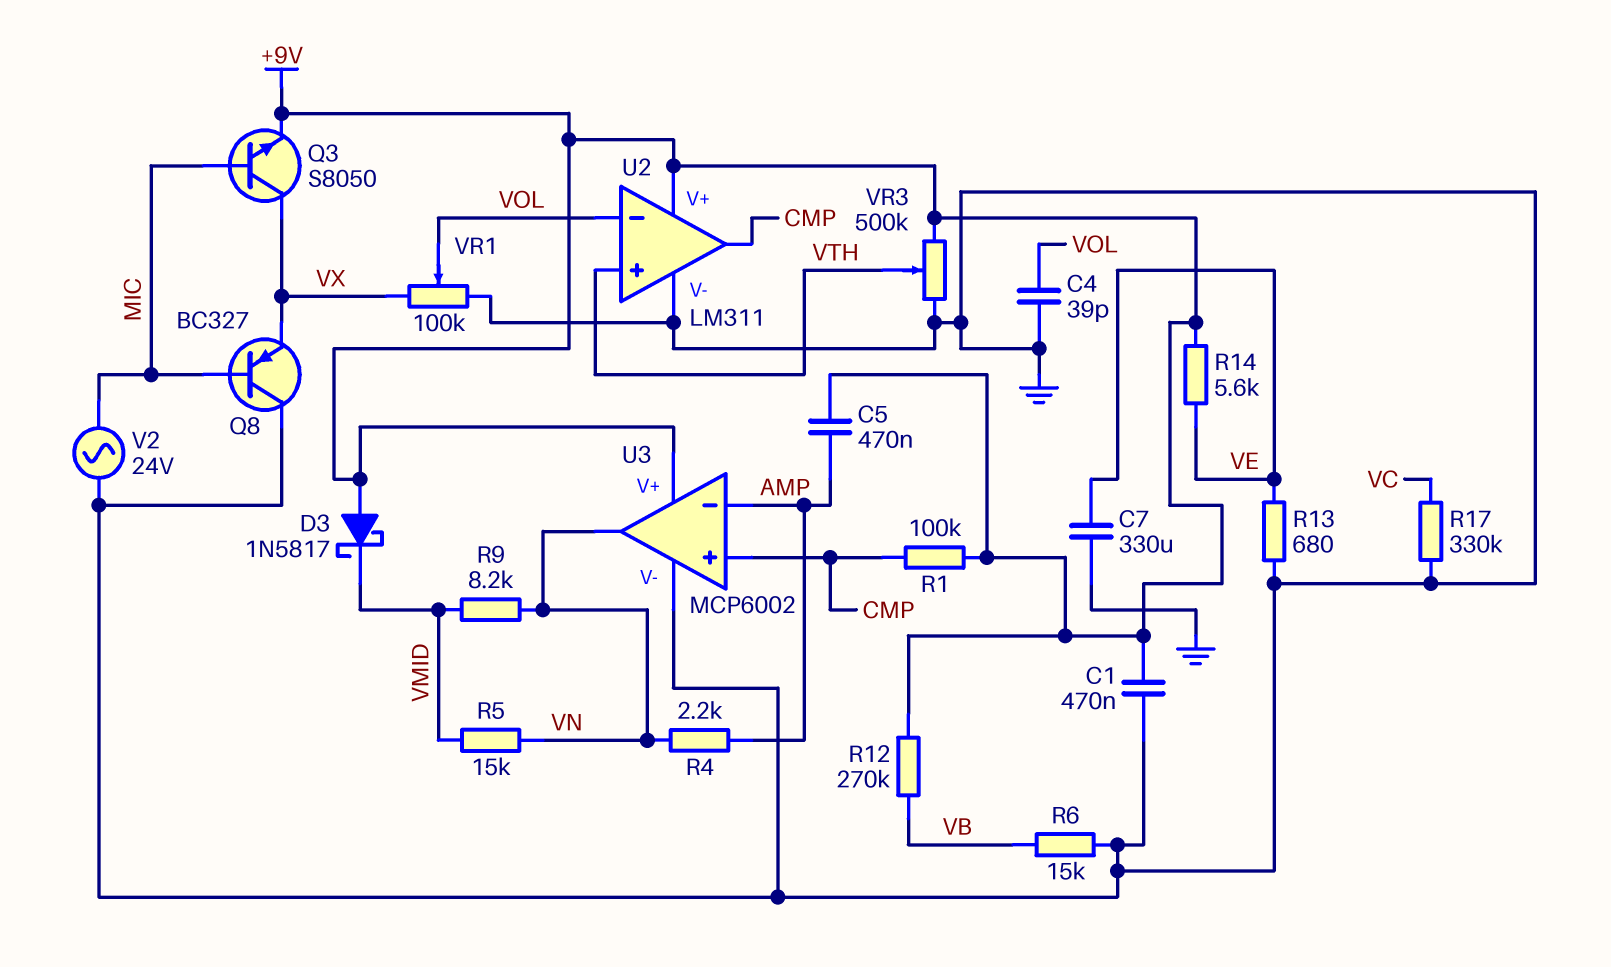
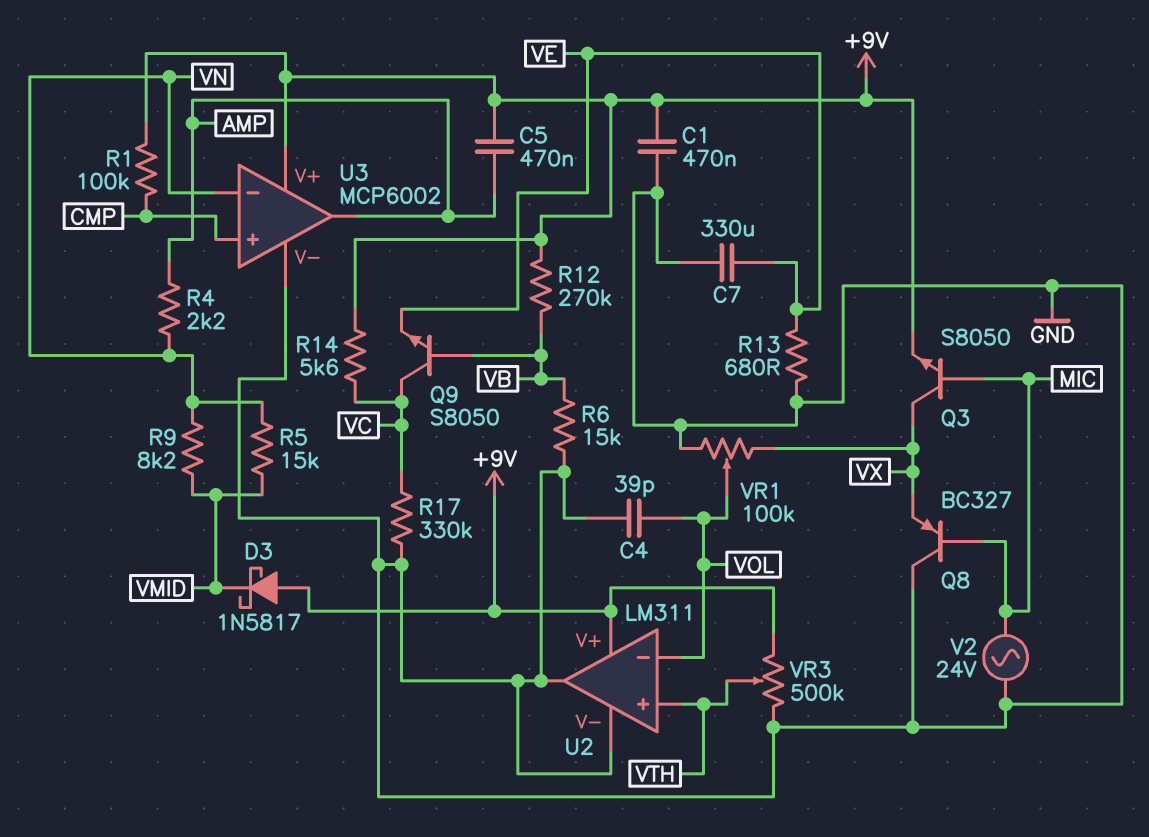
Q9: none -> NPN S8050 (B VB, C VC, E VE)
R14: 5.6k (+9V, VE) -> 5.6k (+9V, VC)
U2 pin out: CMP -> GND
U3 pin in-: AMP -> VN
U3 pin out: VN -> AMP

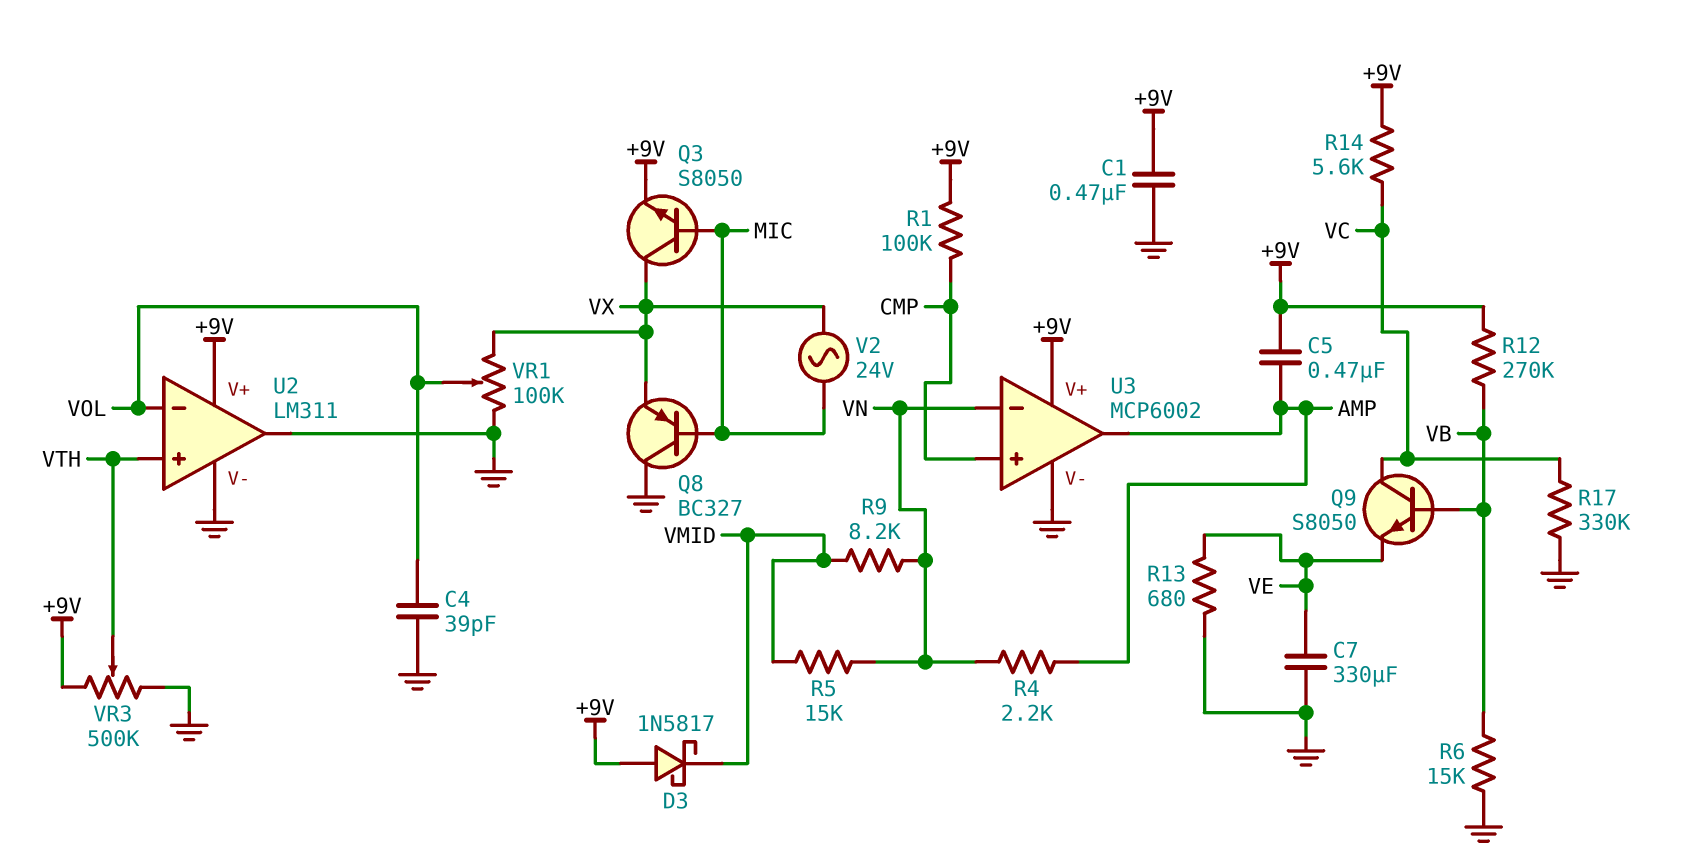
V2: AC 24V (GND, MIC) -> AC 24V (MIC, VX)

